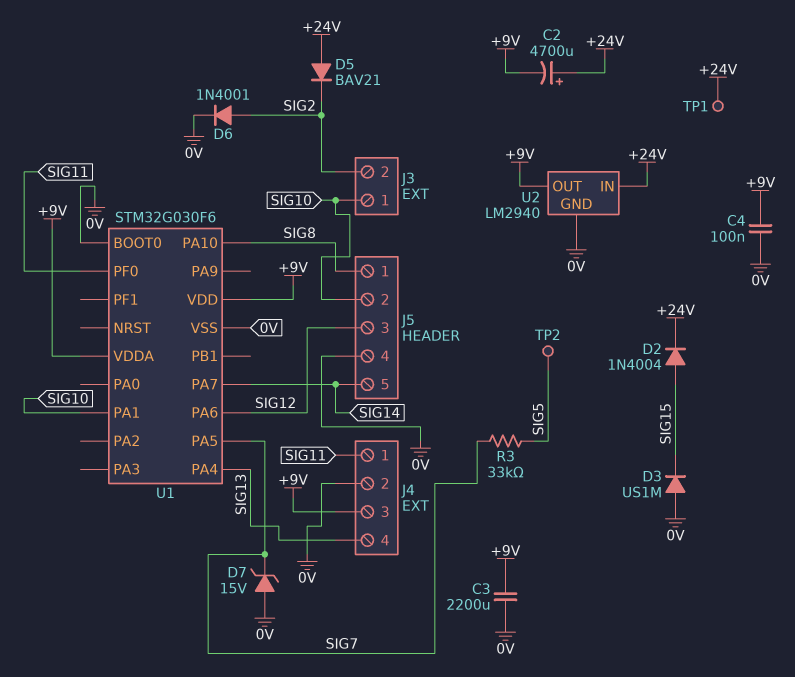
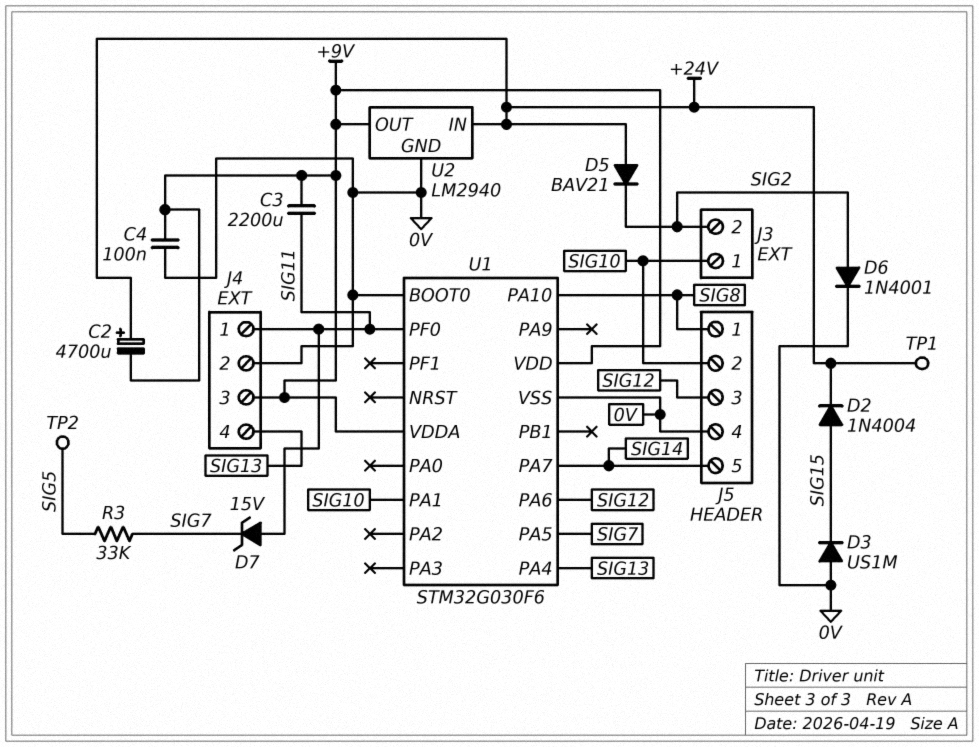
C3: 2200uF (+9V, 0V) -> 2200uF (+9V, SIG11)
D7: zener 15V (A 0V, K SIG7) -> zener 15V (A SIG11, K SIG7)

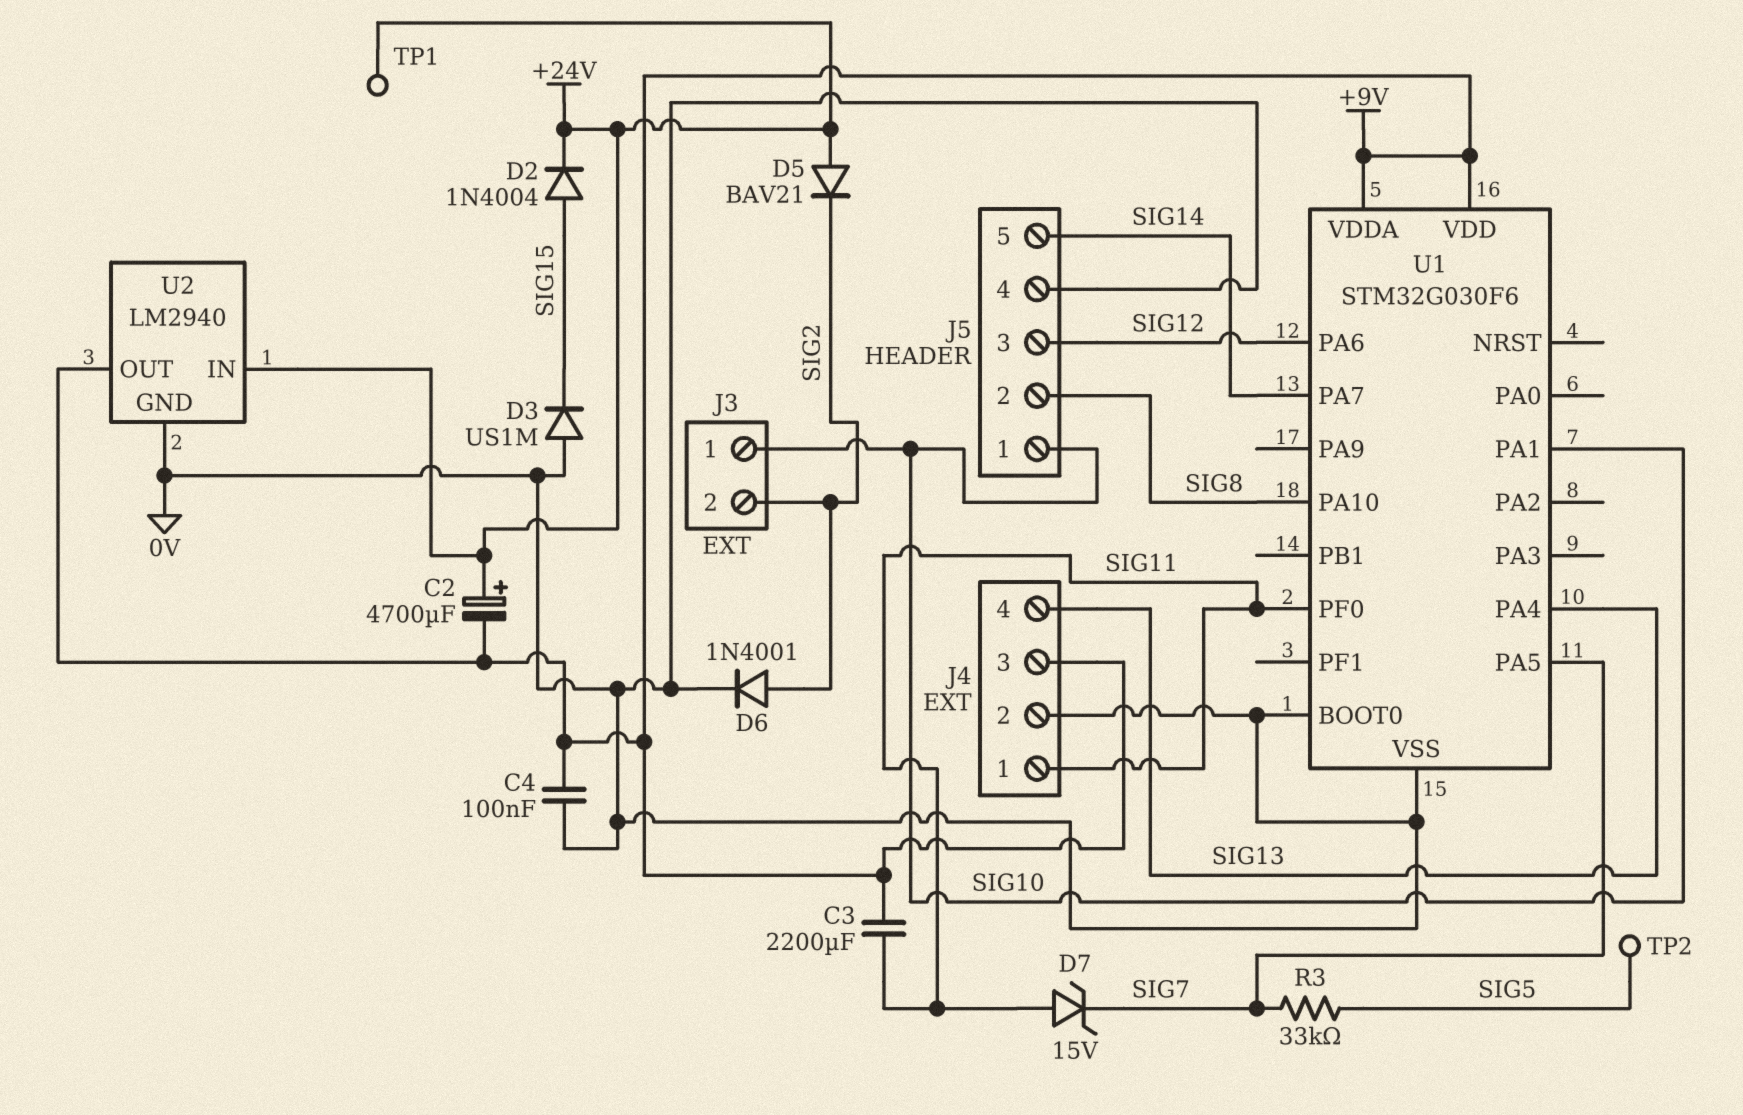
J5 pin 1: SIG8 -> SIG10
J5 pin 2: SIG10 -> SIG8

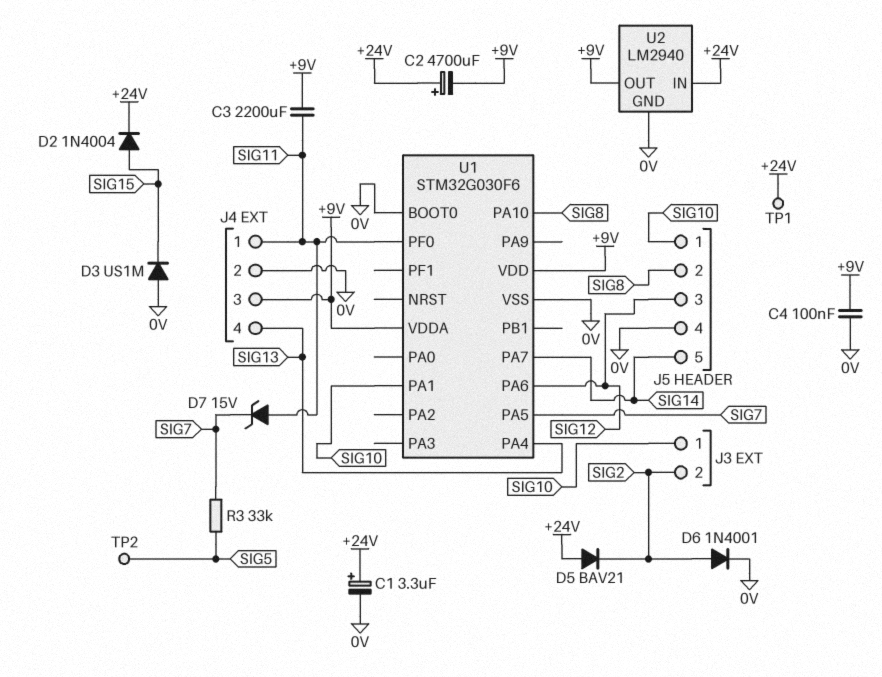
C1: none -> 3.3uF (plus +24V, minus 0V)

